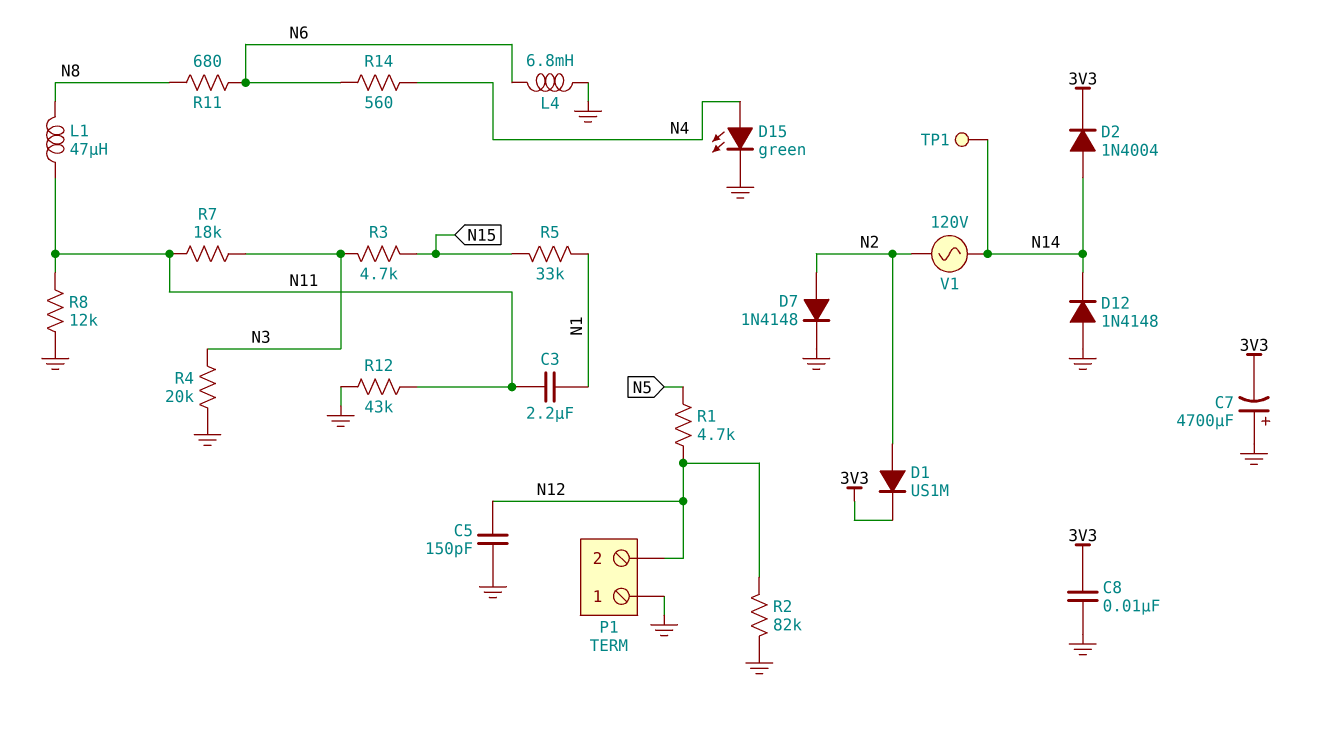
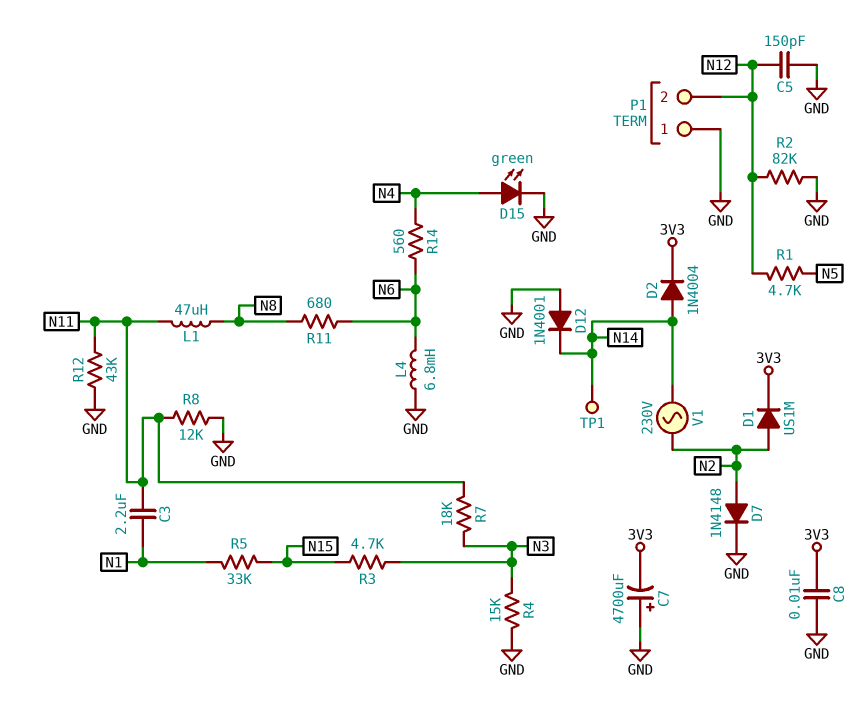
D12: diode 1N4148 (A GND, K N14) -> diode 1N4001 (A GND, K N14)
R4: 20k (GND, N3) -> 15k (GND, N3)
V1: AC 120V (N2, N14) -> AC 230V (N2, N14)

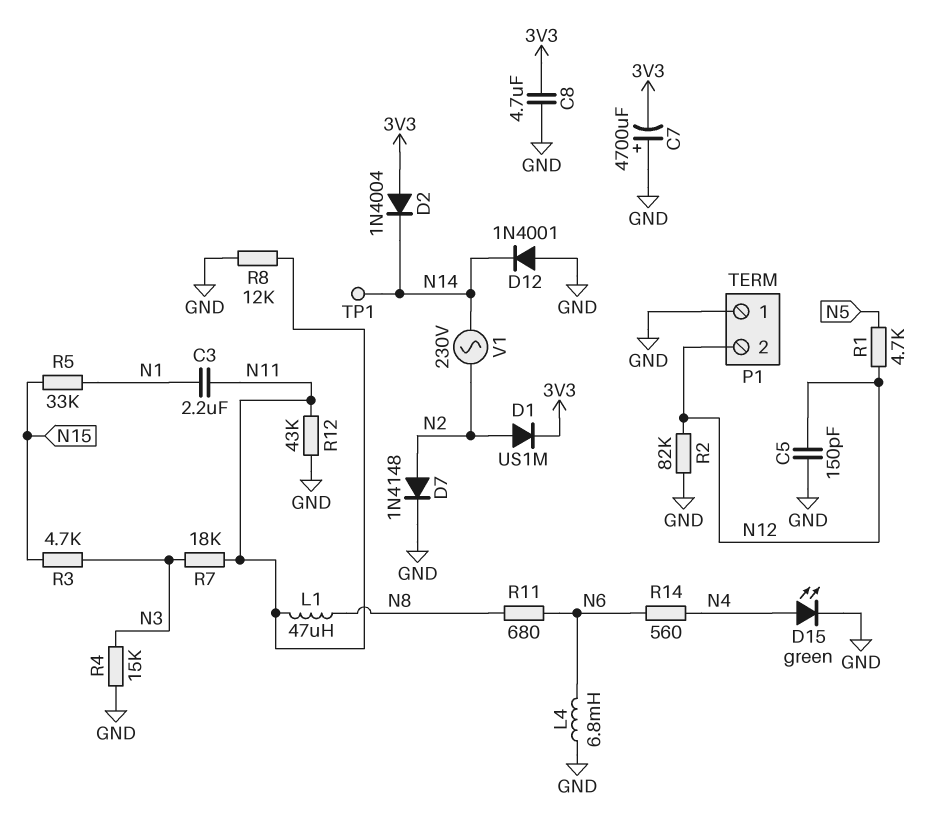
C8: 10nF (3V3, GND) -> 4.7uF (3V3, GND)
D2: diode 1N4004 (A N14, K 3V3) -> diode 1N4004 (A 3V3, K N14)

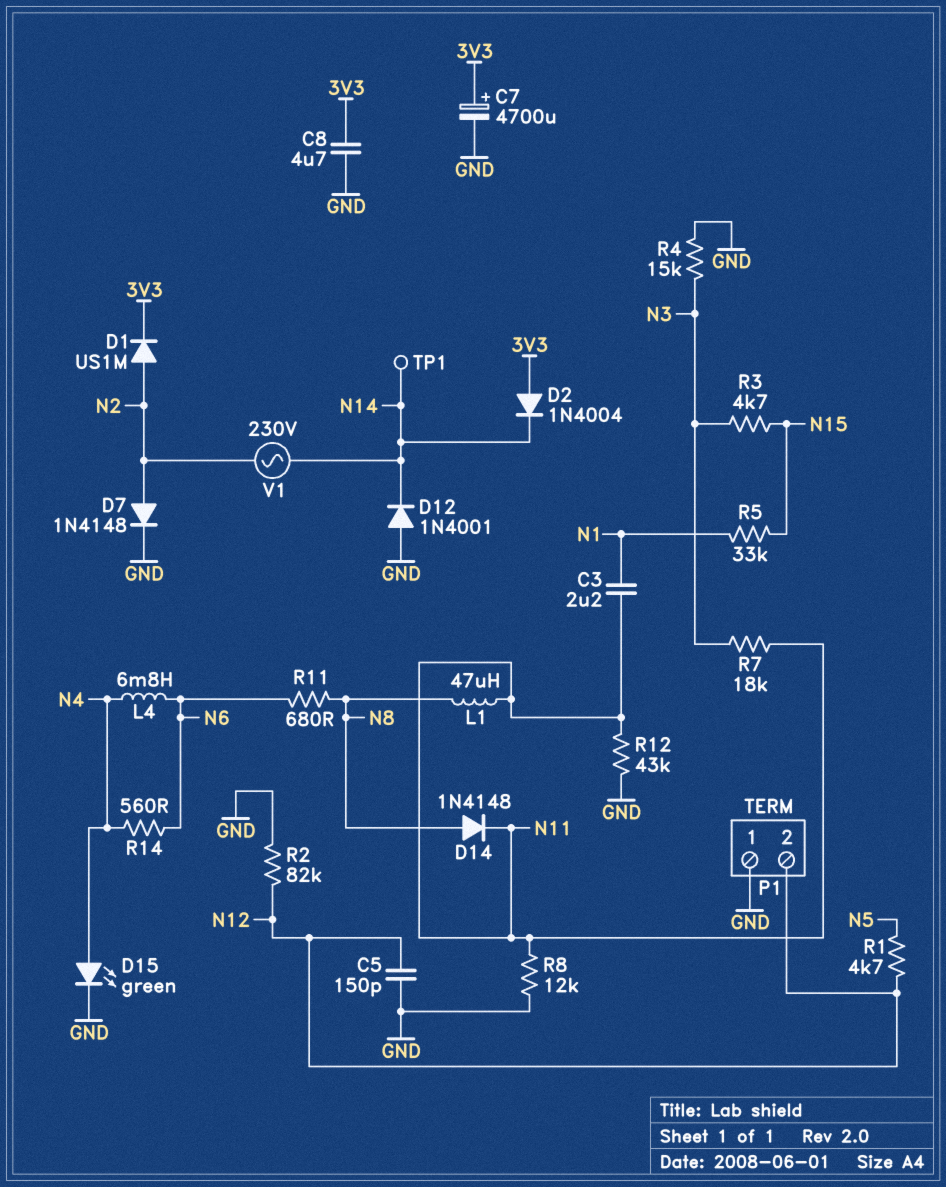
C7: 4700uF (plus GND, minus 3V3) -> 4700uF (plus 3V3, minus GND)
D14: none -> diode 1N4148 (A N8, K N11)
L4: 6.8mH (GND, N6) -> 6.8mH (N4, N6)

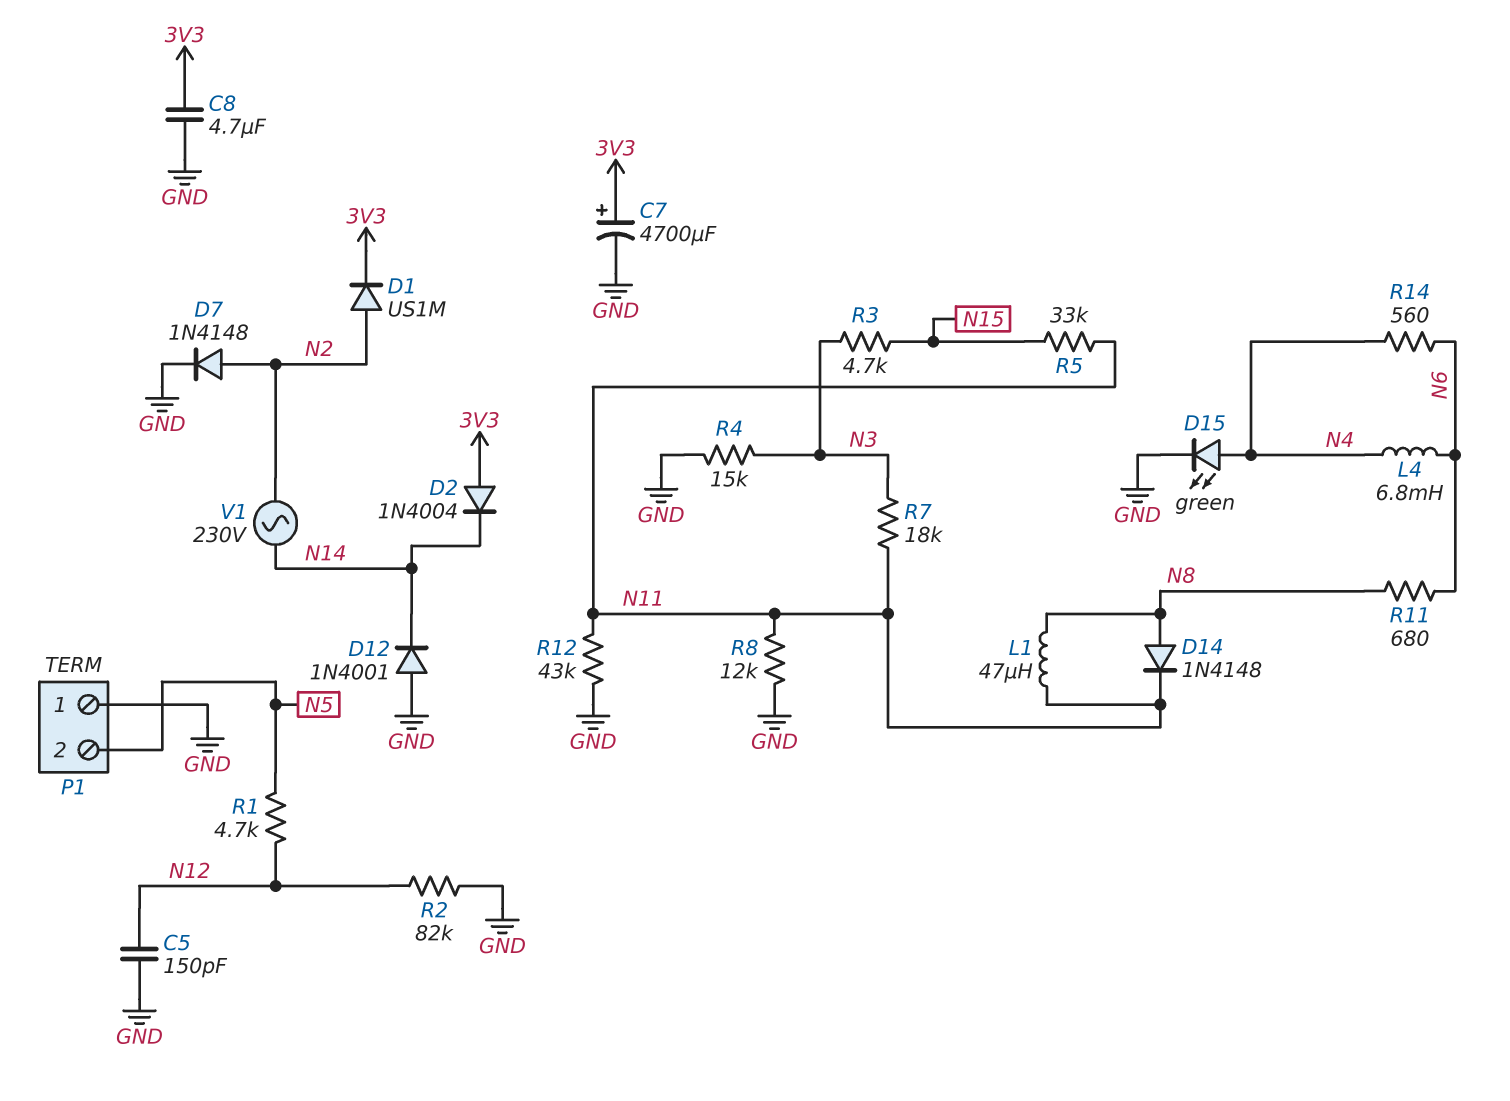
C3: 2.2uF (N1, N11) -> none
P1 pin 2: N12 -> N5
R5: 33k (N1, N15) -> 33k (N11, N15)
TP1: test point (N14) -> none

